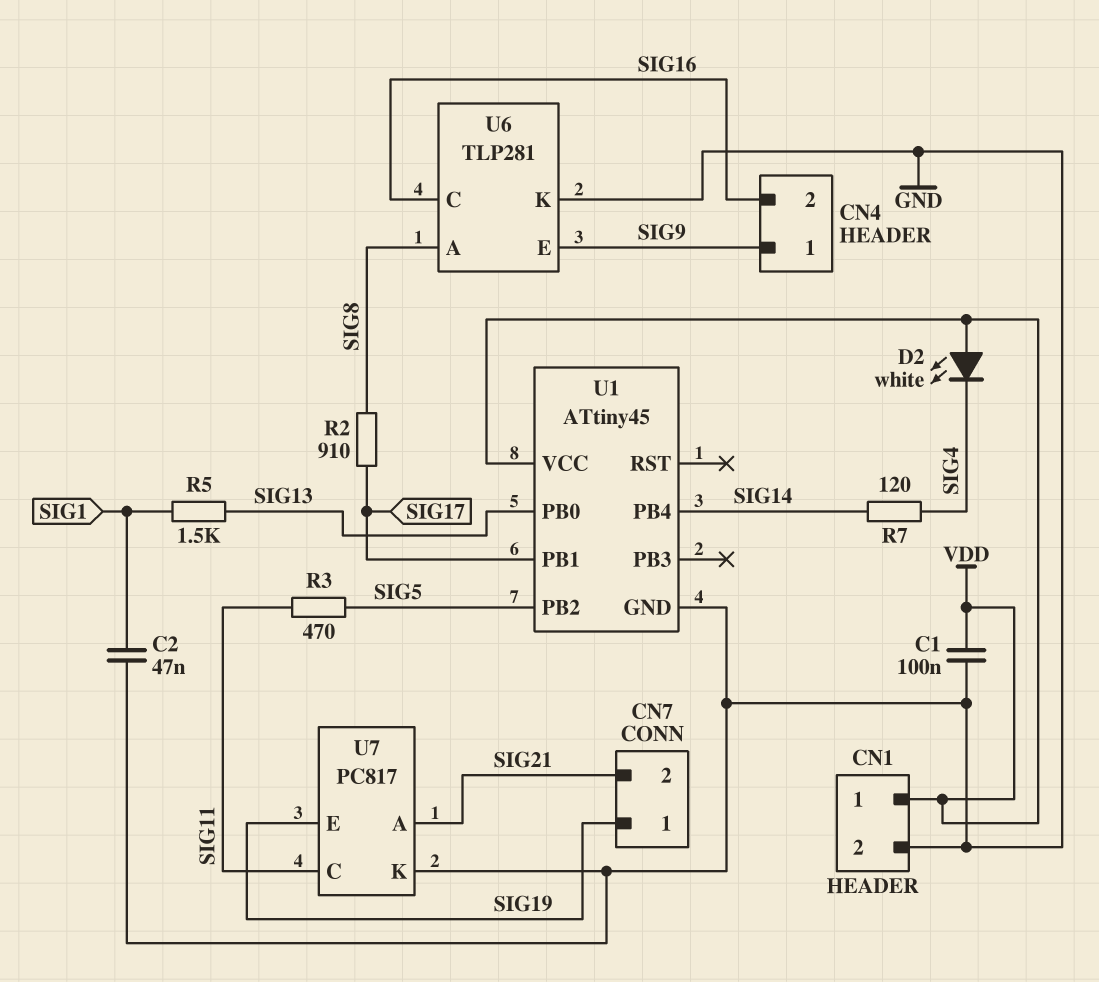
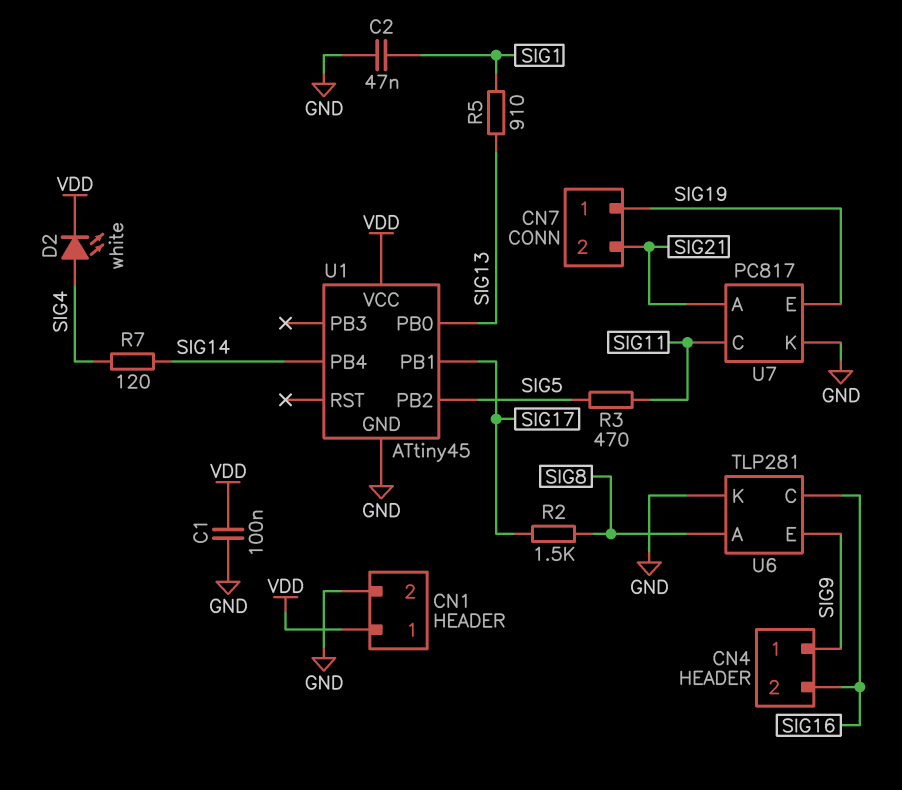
D2: LED white (A VDD, K SIG4) -> LED white (A SIG4, K VDD)
R2: 910 (SIG8, SIG17) -> 1.5k (SIG8, SIG17)
R5: 1.5k (SIG1, SIG13) -> 910 (SIG1, SIG13)

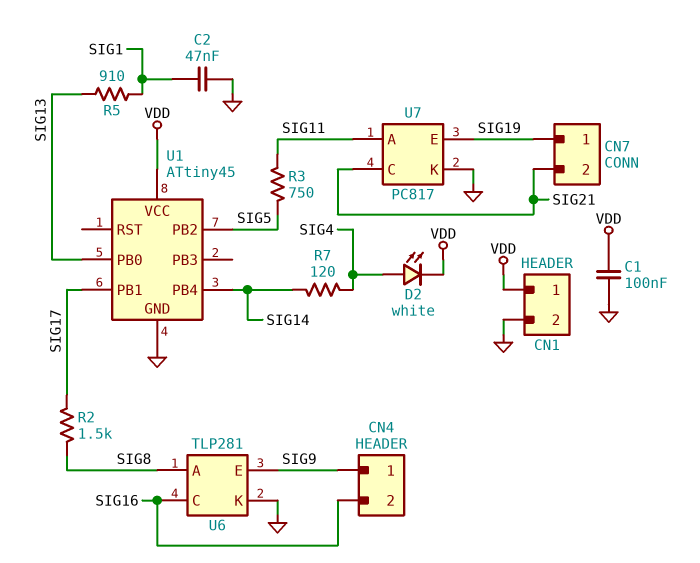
R3: 470 (SIG5, SIG11) -> 750 (SIG5, SIG11)
U7 pin A: SIG21 -> SIG11
U7 pin C: SIG11 -> SIG21

